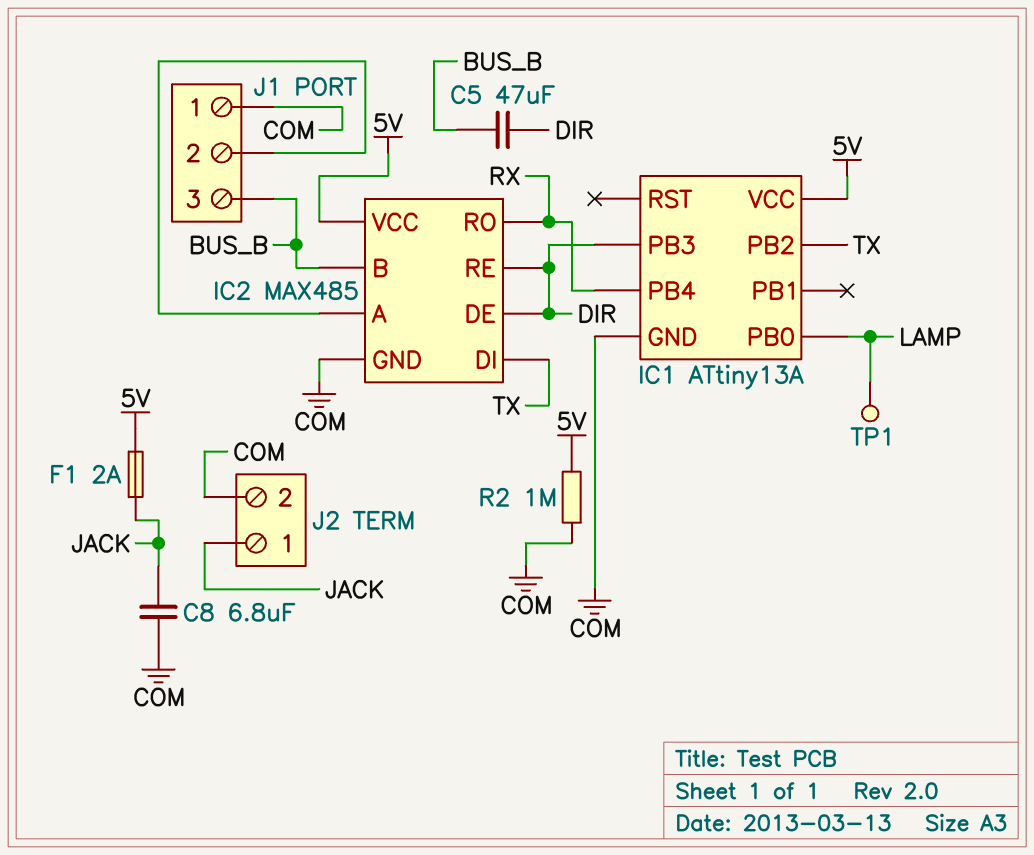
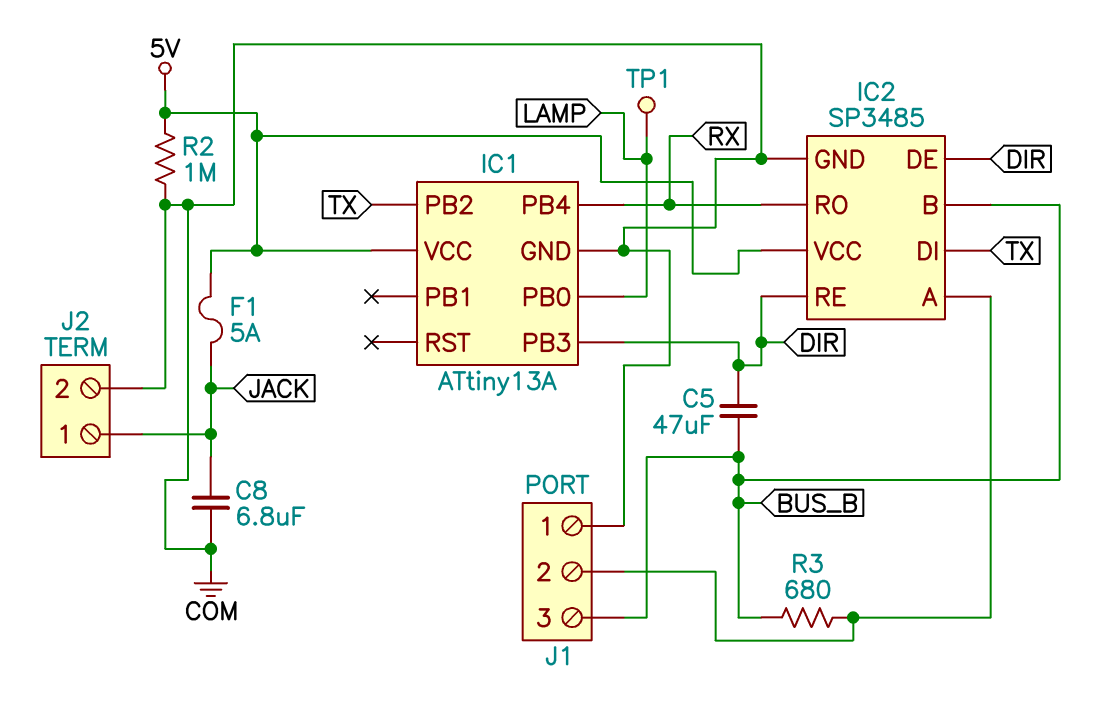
F1: 2A (5V, JACK) -> 5A (5V, JACK)
IC2: MAX485 -> SP3485
R3: none -> 680 (BUS_B, IC2/A)

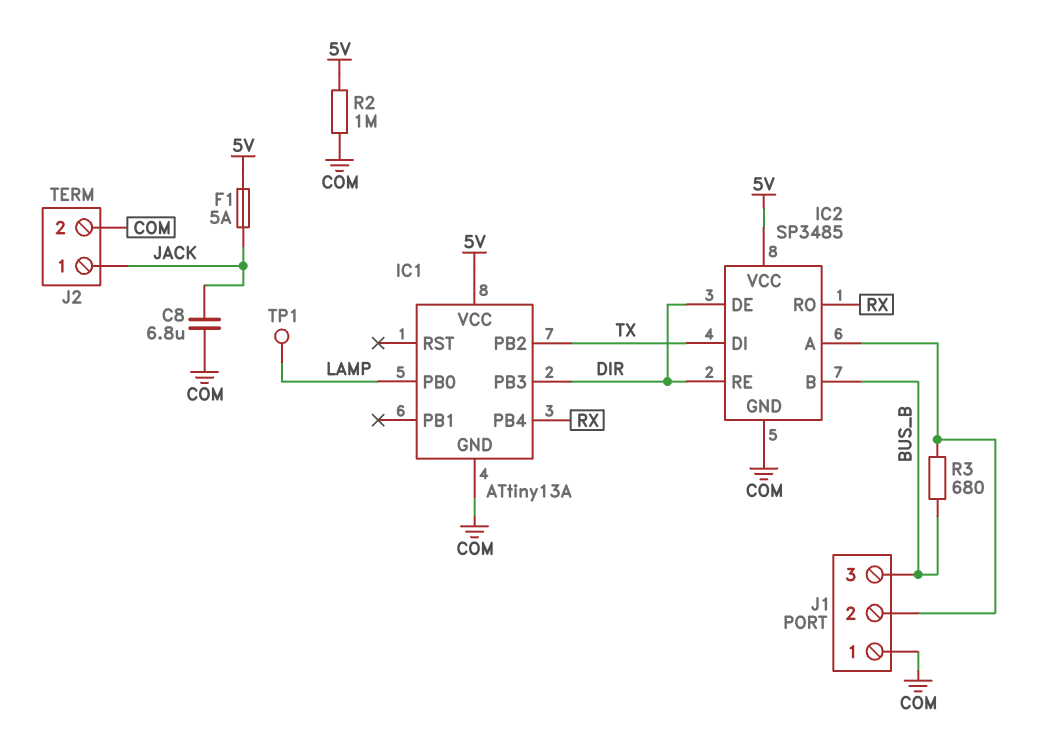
C5: 47uF (BUS_B, DIR) -> none

